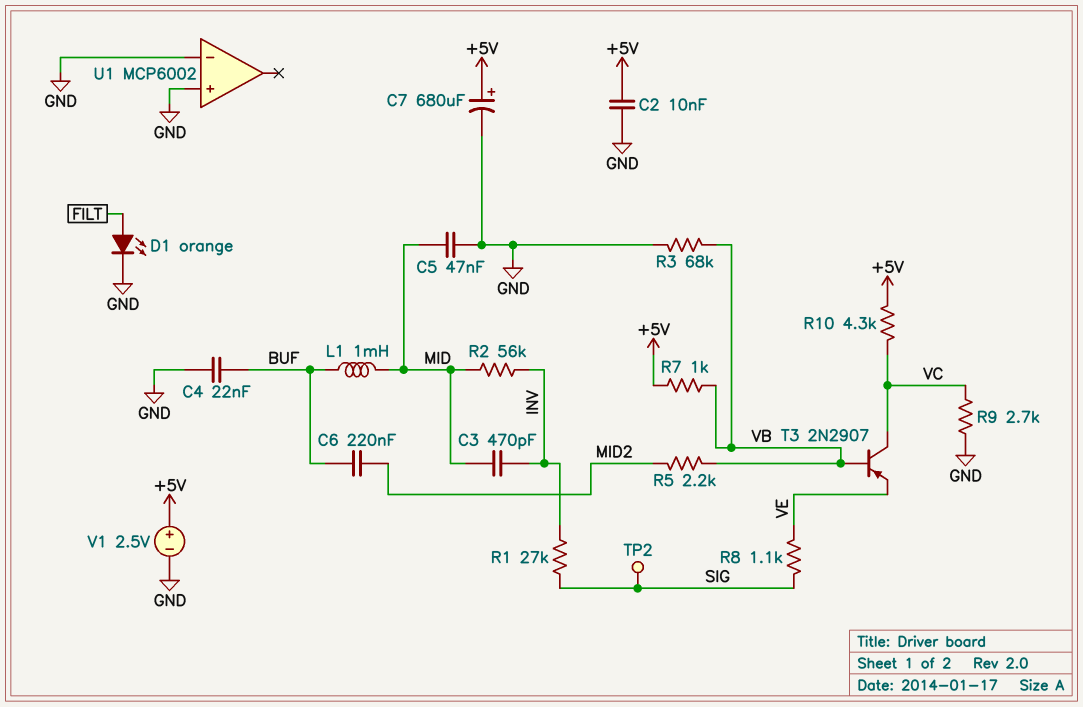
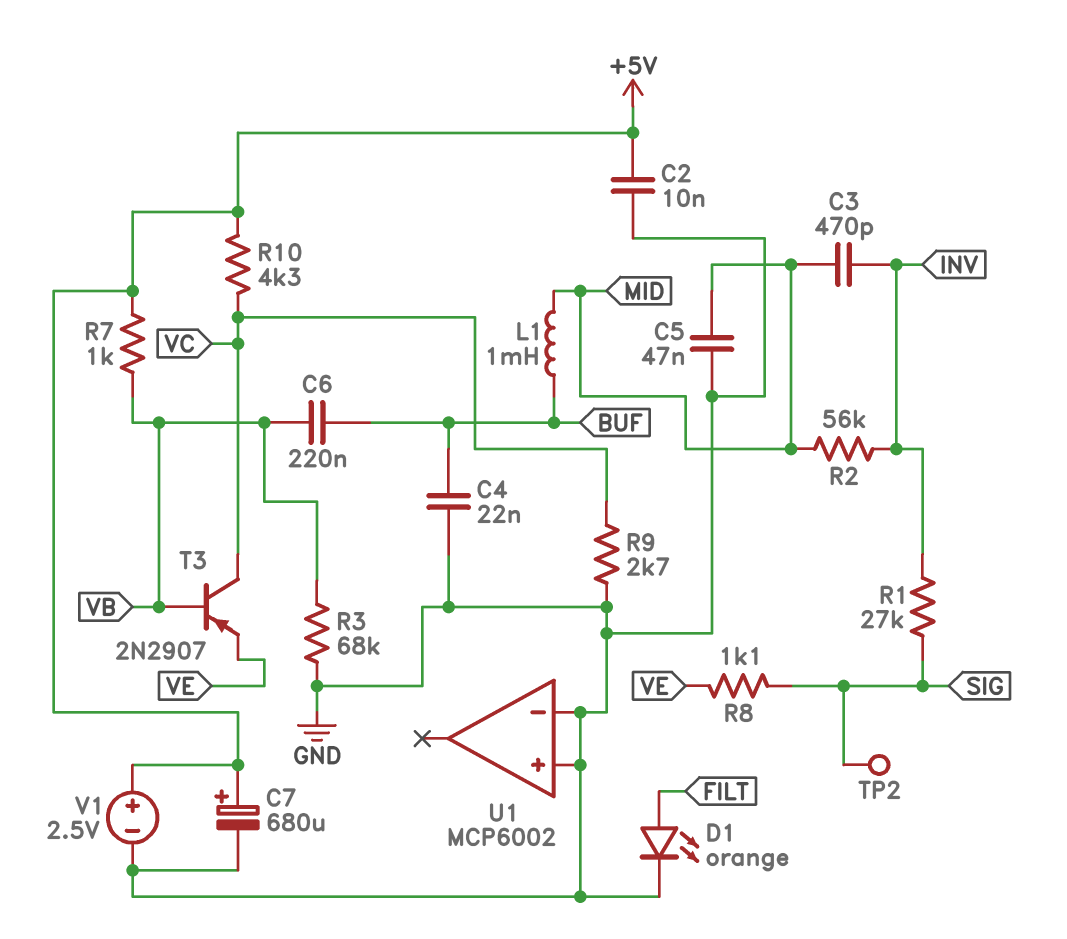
C6: 220nF (BUF, MID2) -> 220nF (BUF, VB)
R5: 2.2k (MID2, VB) -> none

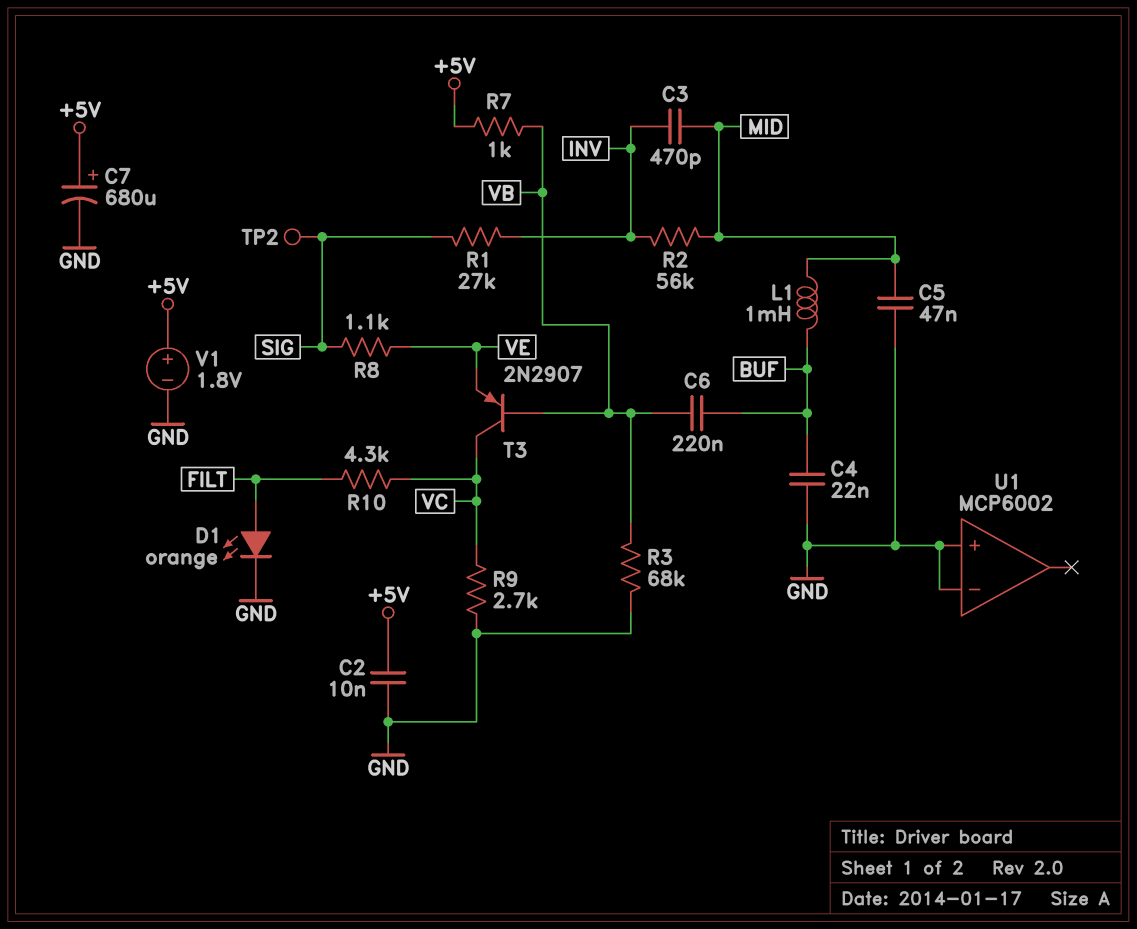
R10: 4.3k (+5V, VC) -> 4.3k (FILT, VC)
V1: 2.5V (plus +5V, minus GND) -> 1.8V (plus +5V, minus GND)

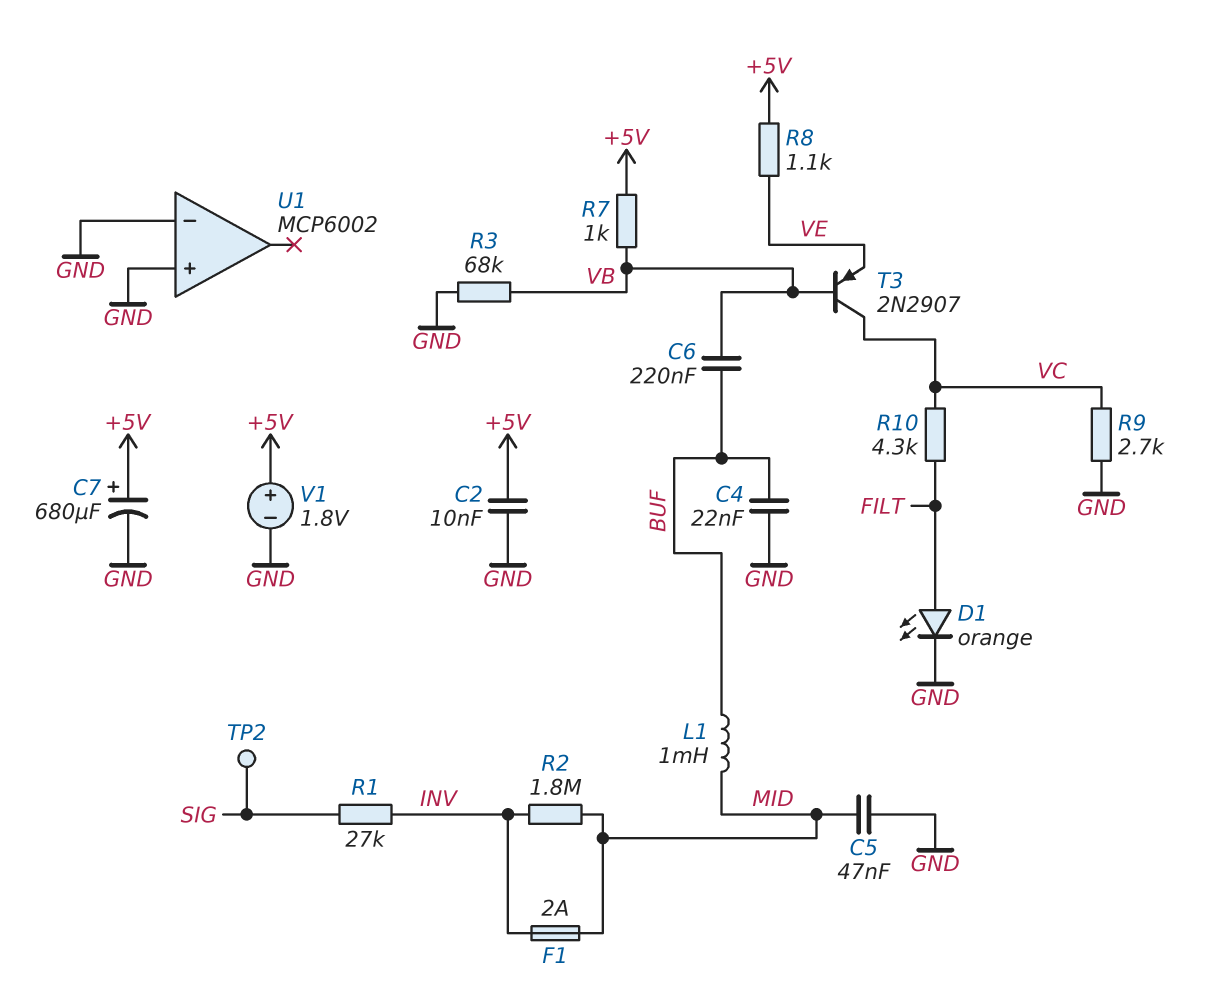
C3: 470pF (INV, MID) -> none
F1: none -> 2A (INV, MID)
R2: 56k (INV, MID) -> 1.8M (INV, MID)
R8: 1.1k (SIG, VE) -> 1.1k (+5V, VE)

